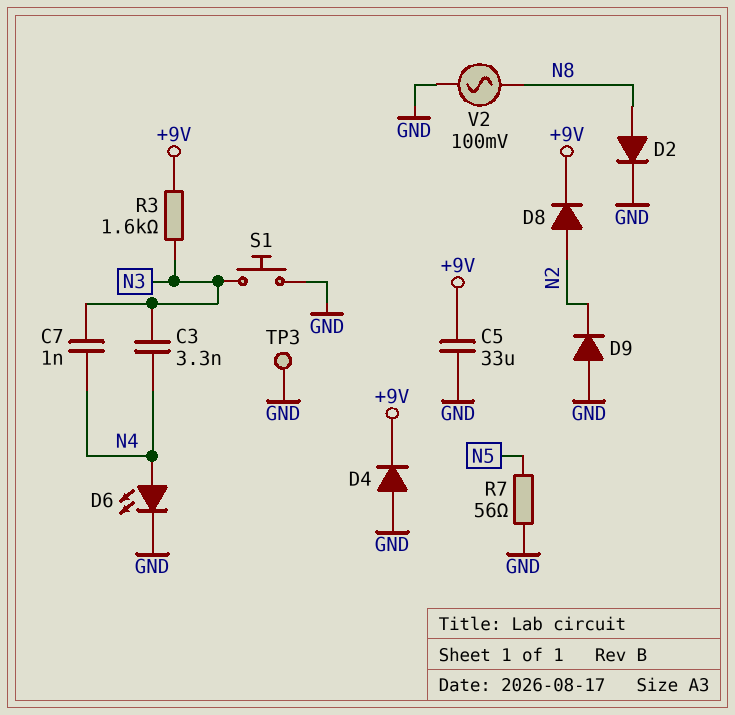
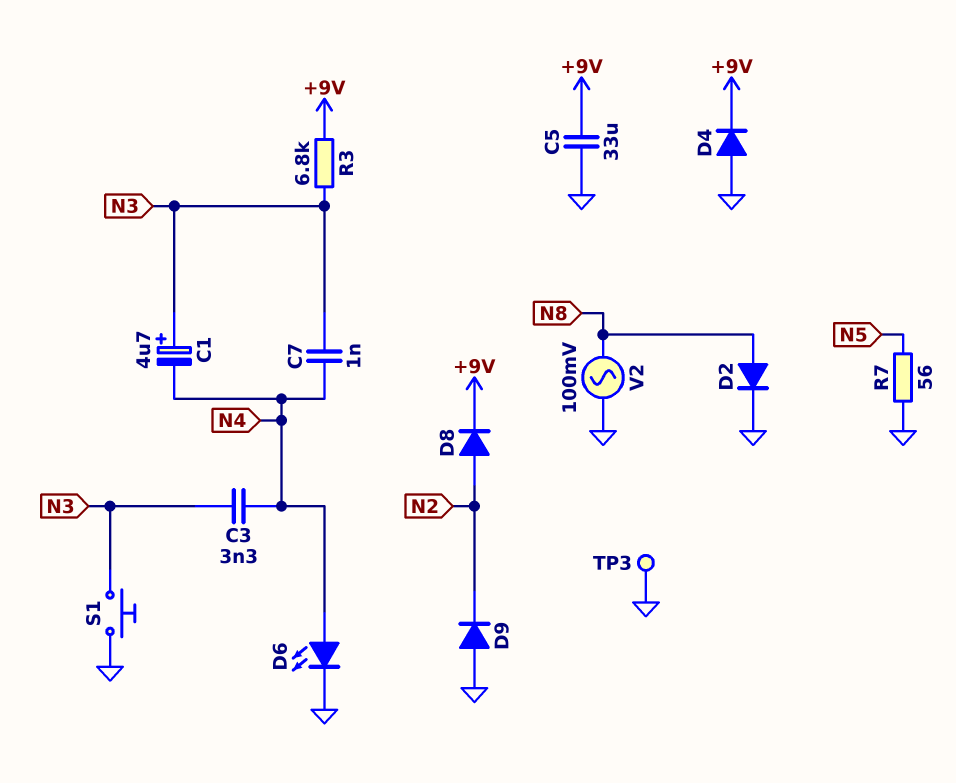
C1: none -> 4.7uF (plus N3, minus N4)
R3: 1.6k (+9V, N3) -> 6.8k (+9V, N3)

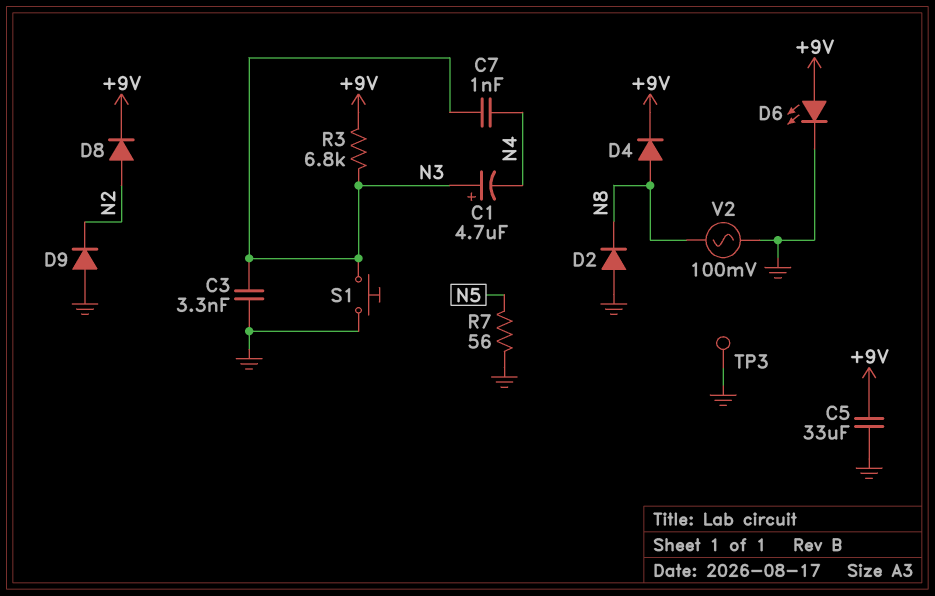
C3: 3.3nF (N3, N4) -> 3.3nF (GND, N3)
D2: diode (A N8, K GND) -> diode (A GND, K N8)
D4: diode (A GND, K +9V) -> diode (A N8, K +9V)
D6: LED (A N4, K GND) -> LED (A +9V, K GND)

